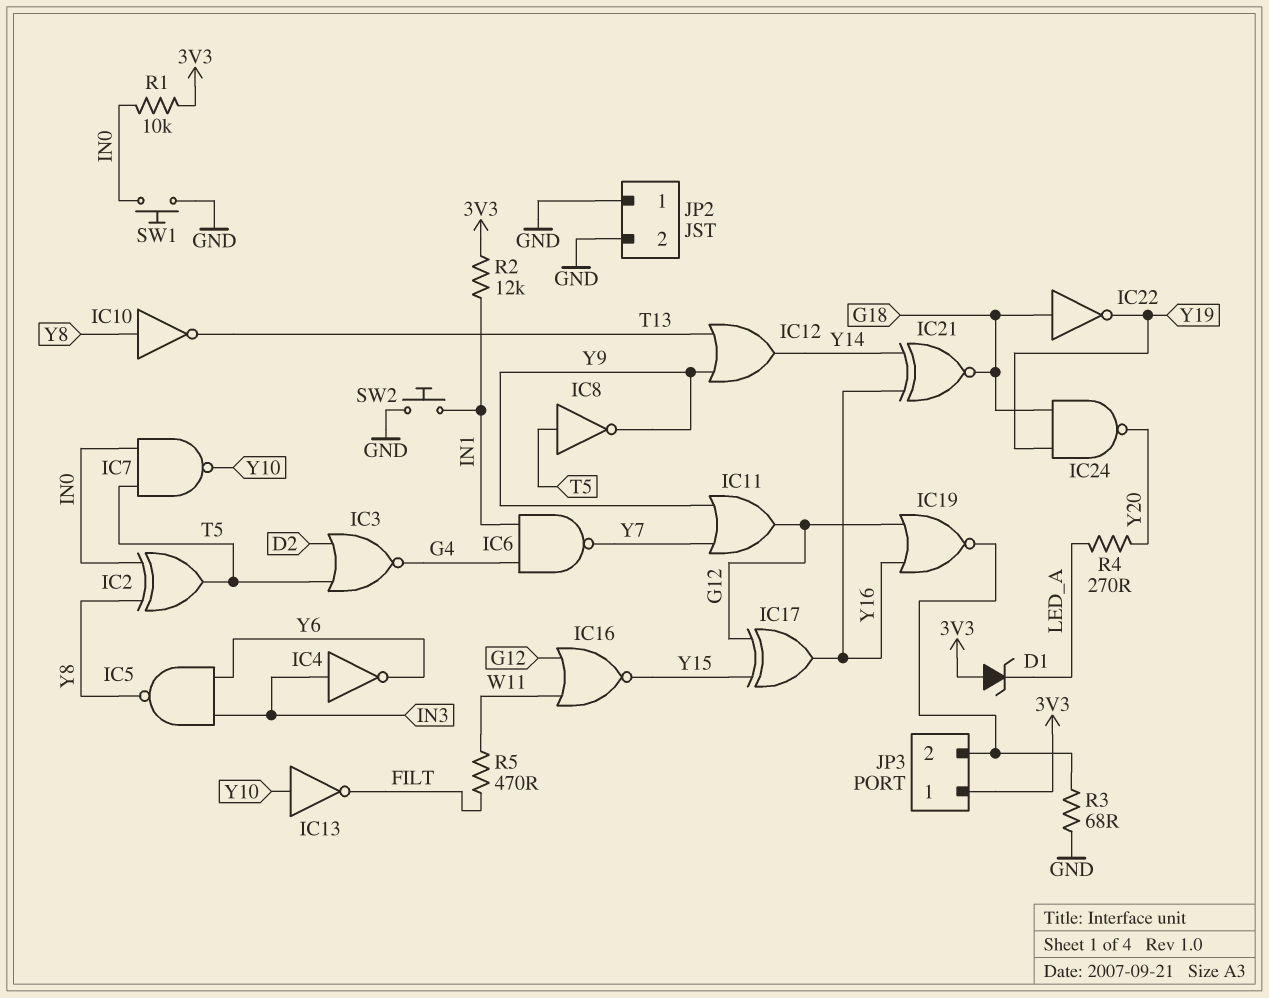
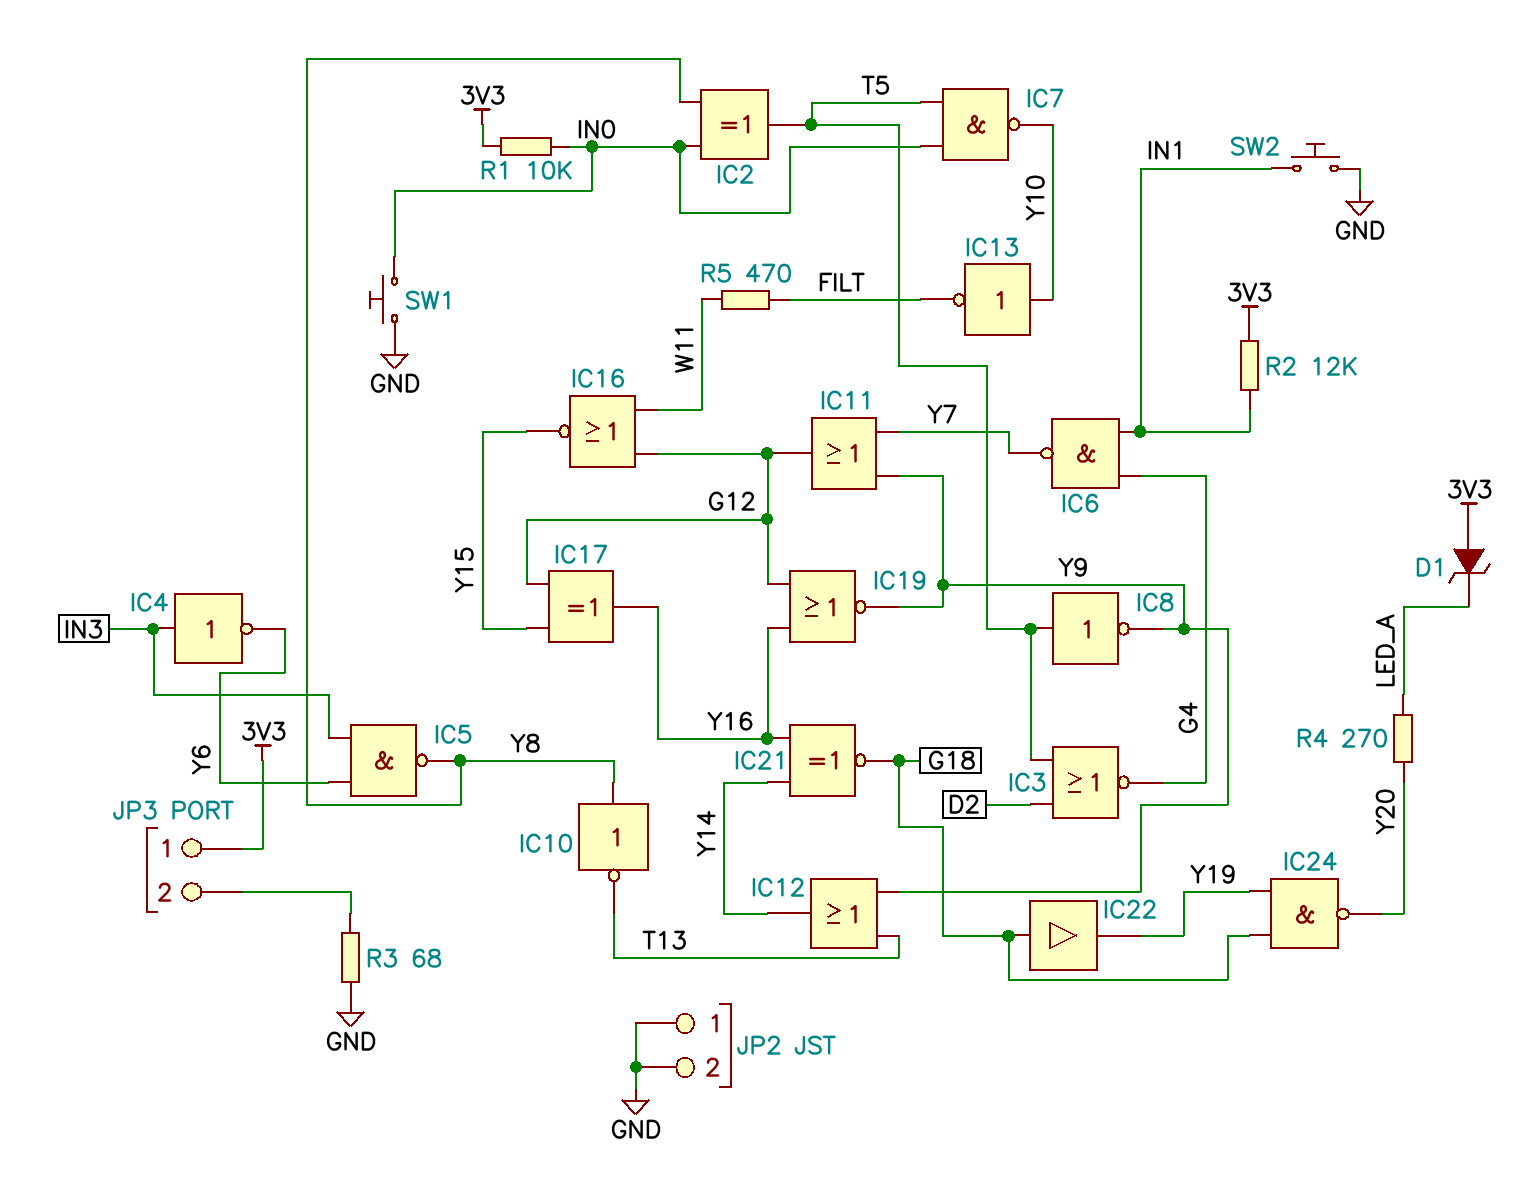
IC19: NOR (in G12, in Y16, out JP3/2) -> NOR (in G12, in Y16, out Y9)
IC22: NOT (in G18, out Y19) -> buffer (in G18, out Y19)

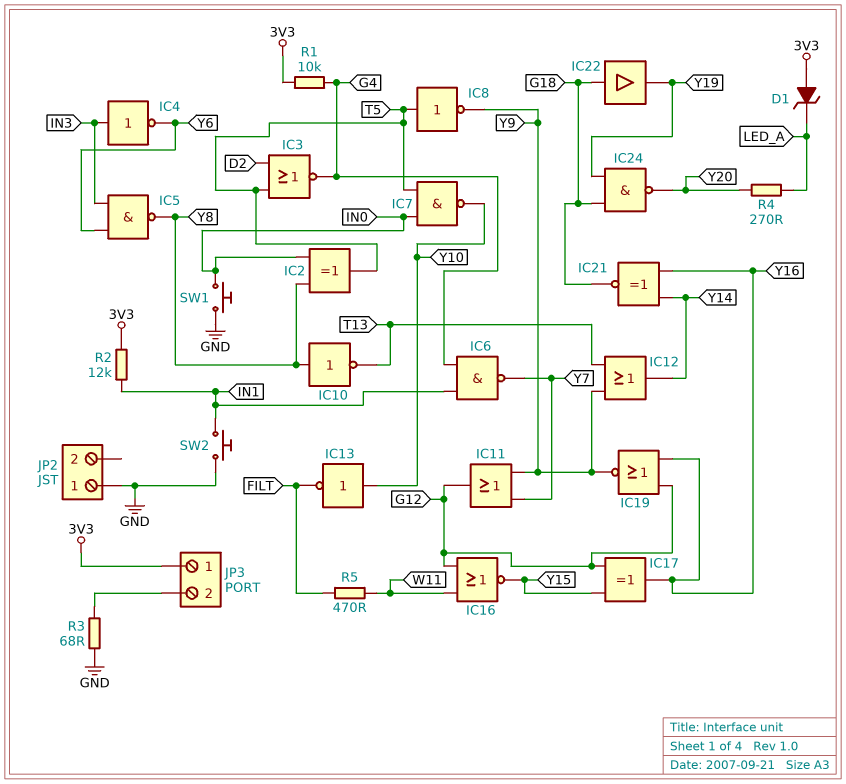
JP2 pin 2: GND -> none
R1: 10k (3V3, IN0) -> 10k (3V3, G4)

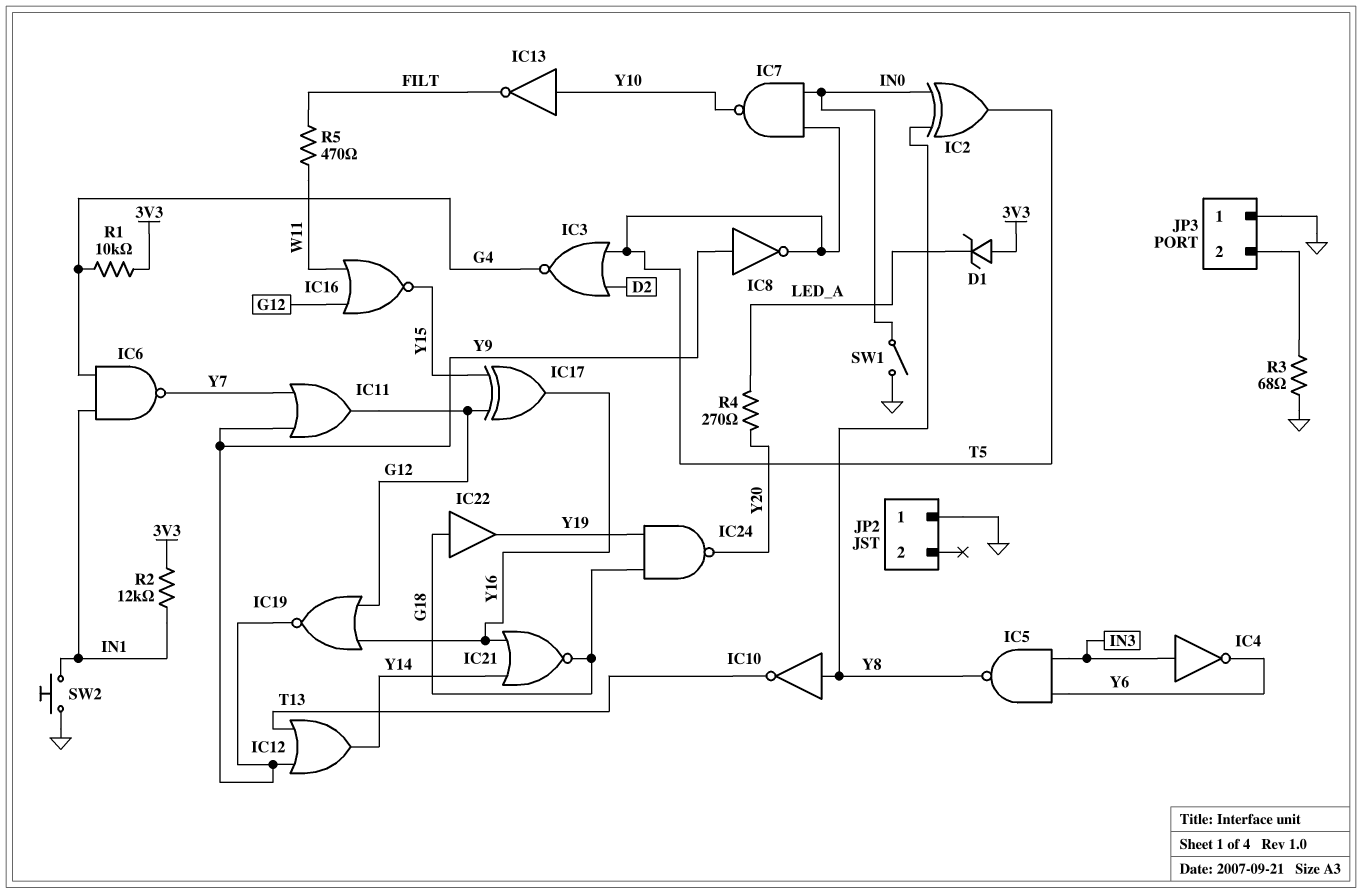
IC8: NOT (in T5, out Y9) -> NOT (in Y9, out T5)
IC21: XNOR (in Y14, in Y16, out G18) -> NOR (in Y14, in Y16, out G18)
JP3 pin 1: 3V3 -> GND
SW1: button (GND, IN0) -> switch (GND, IN0)

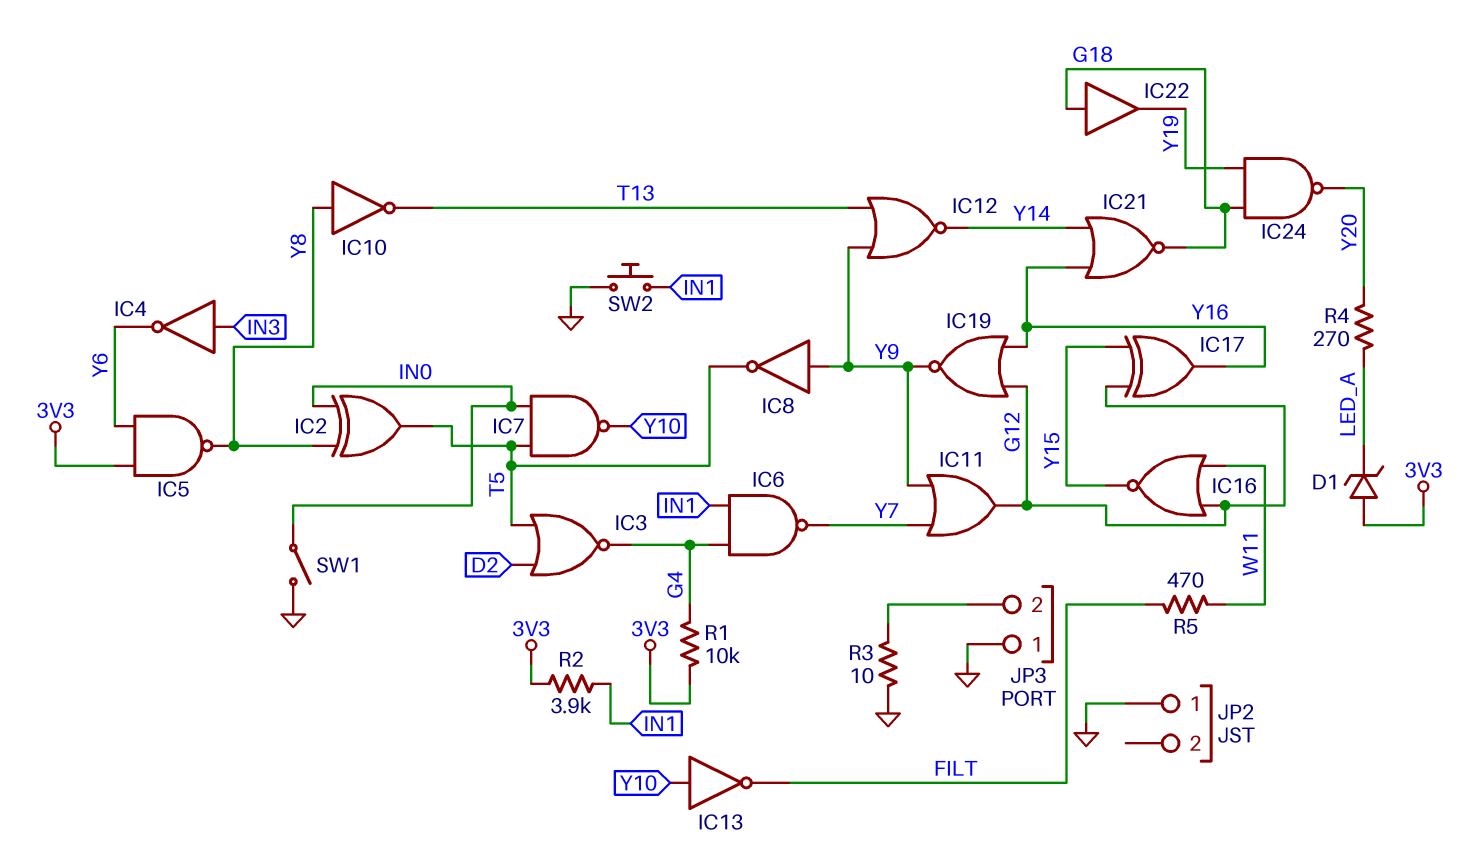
IC5: NAND (in IN3, in Y6, out Y8) -> NAND (in 3V3, in Y6, out Y8)
IC12: OR (in T13, in Y9, out Y14) -> NOR (in T13, in Y9, out Y14)
R2: 12k (3V3, IN1) -> 3.9k (3V3, IN1)
R3: 68 (GND, JP3/2) -> 10 (GND, JP3/2)

